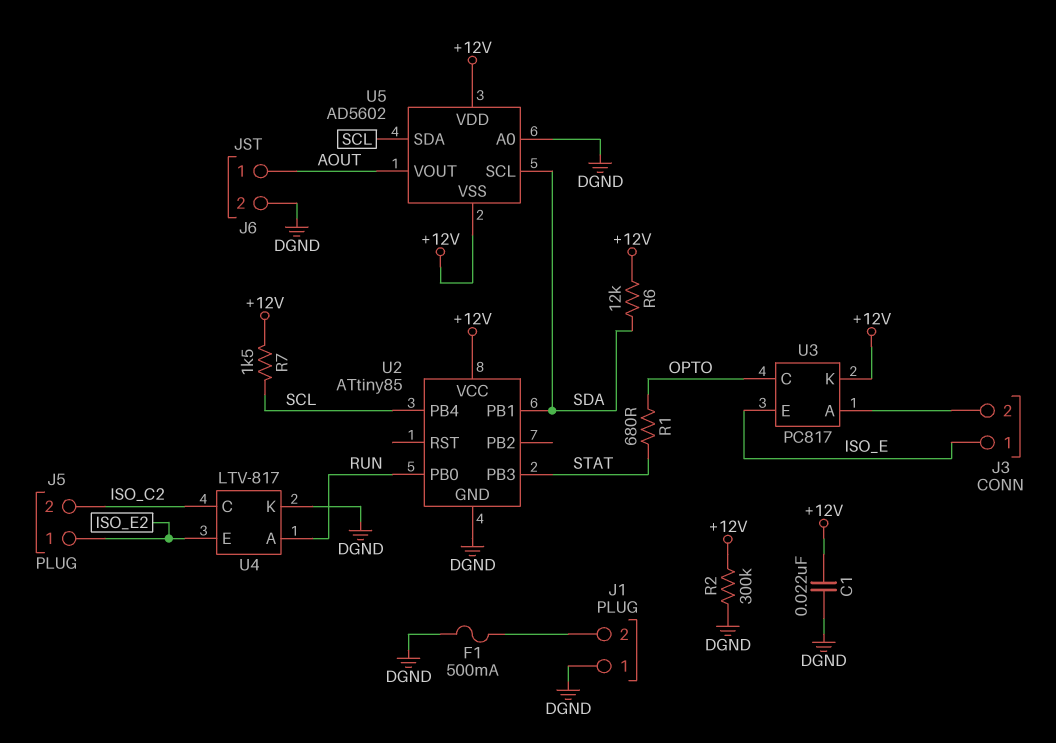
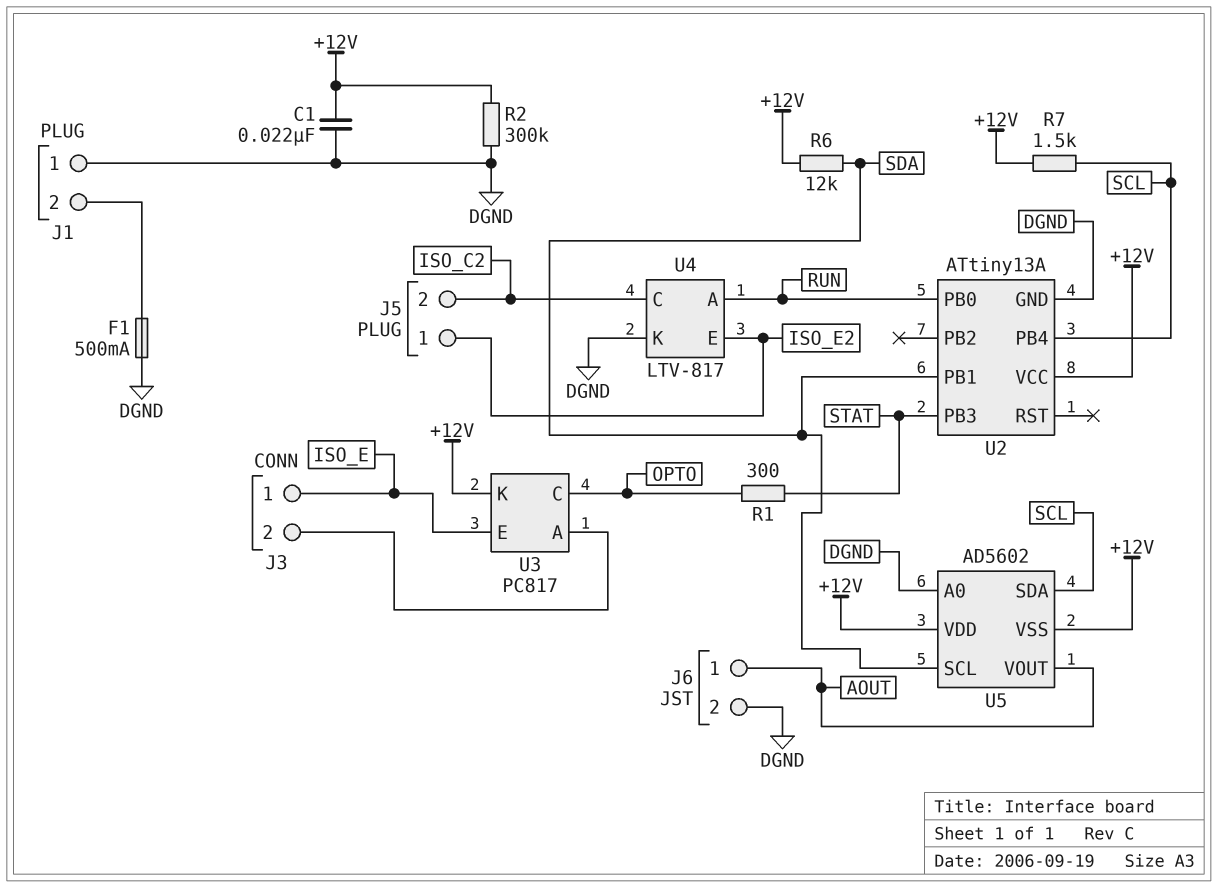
R1: 680 (OPTO, STAT) -> 300 (OPTO, STAT)
U2: ATtiny85 -> ATtiny13A

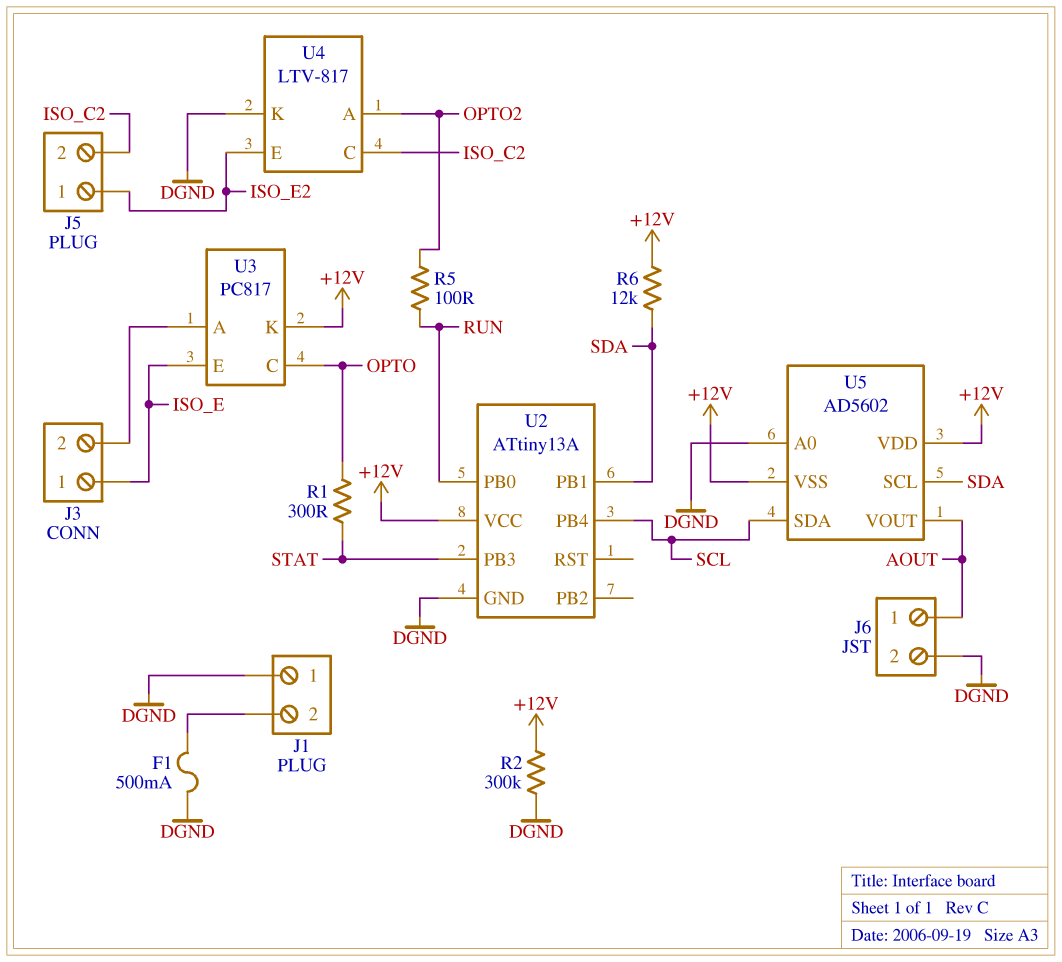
C1: 22nF (+12V, DGND) -> none
R5: none -> 100 (OPTO2, RUN)
R7: 1.5k (+12V, SCL) -> none
U4 pin A: RUN -> OPTO2

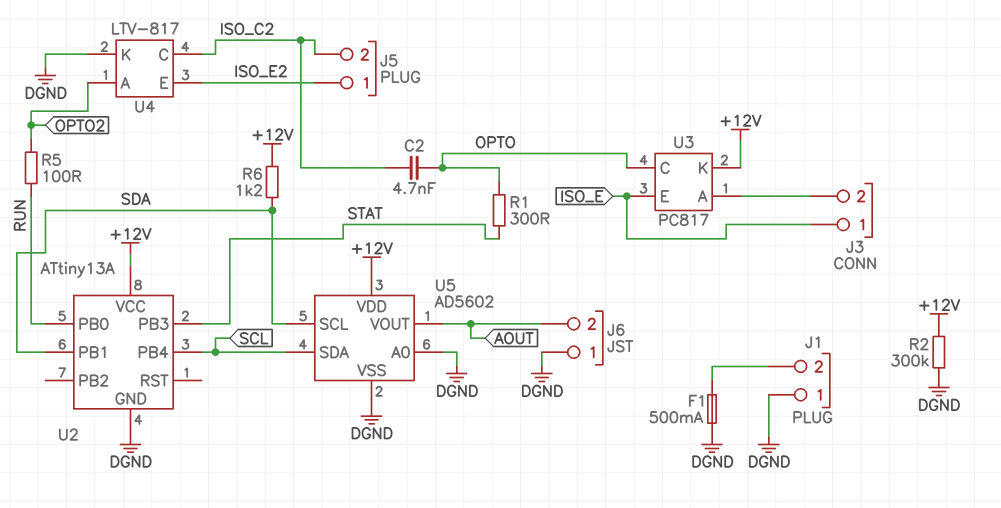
C2: none -> 4.7nF (ISO_C2, OPTO)
J6 pin 1: AOUT -> DGND
J6 pin 2: DGND -> AOUT
R6: 12k (+12V, SDA) -> 1.2k (+12V, SDA)
U5 pin VSS: +12V -> DGND

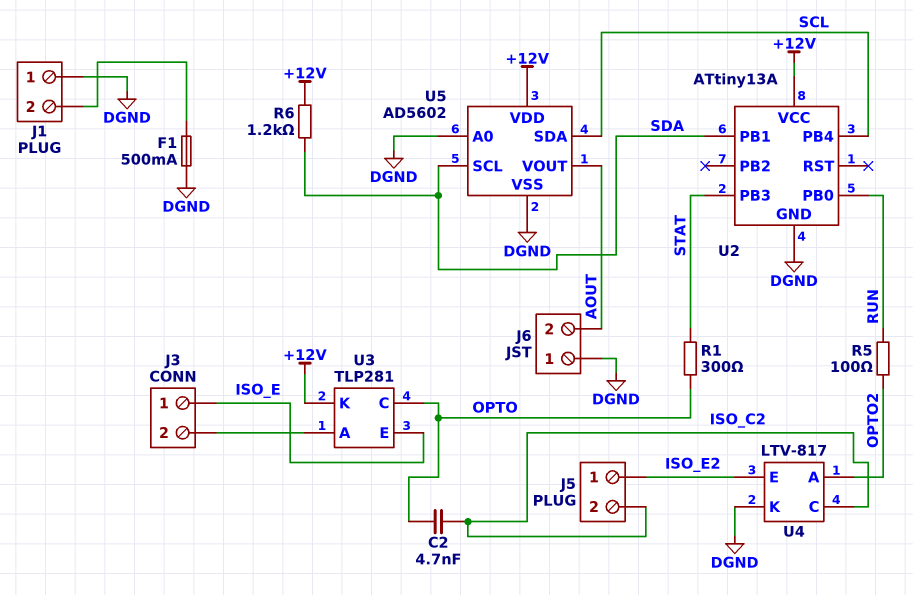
R2: 300k (+12V, DGND) -> none
U3: PC817 -> TLP281

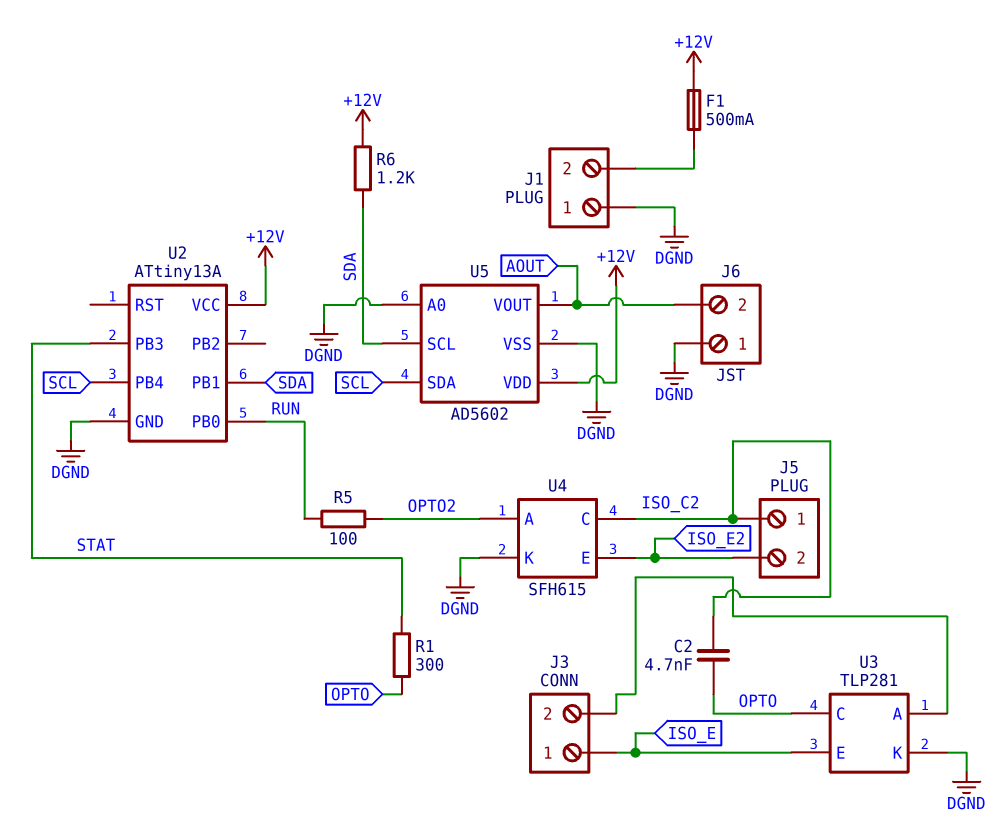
F1: 500mA (DGND, J1/2) -> 500mA (+12V, J1/2)
J5 pin 1: ISO_E2 -> ISO_C2
J5 pin 2: ISO_C2 -> ISO_E2
U3 pin K: +12V -> DGND
U4: LTV-817 -> SFH615

